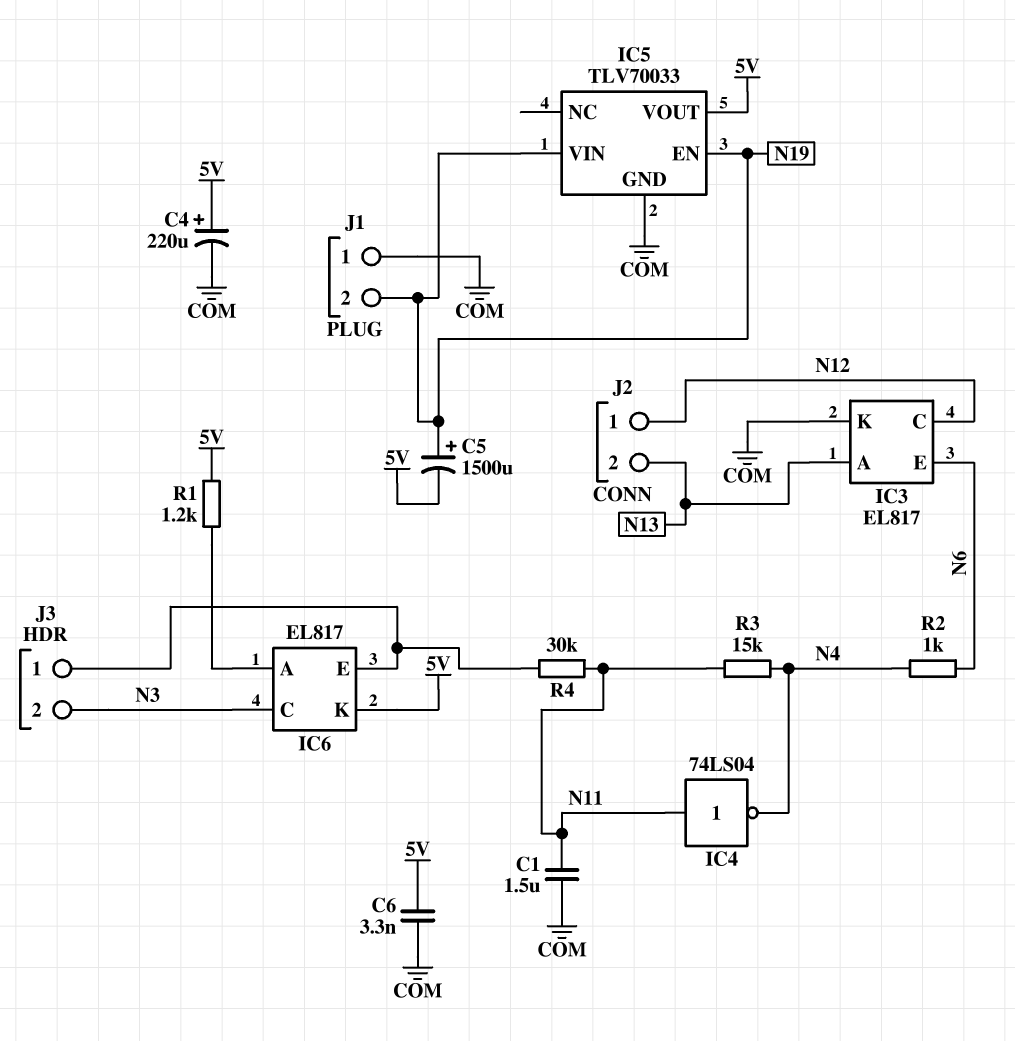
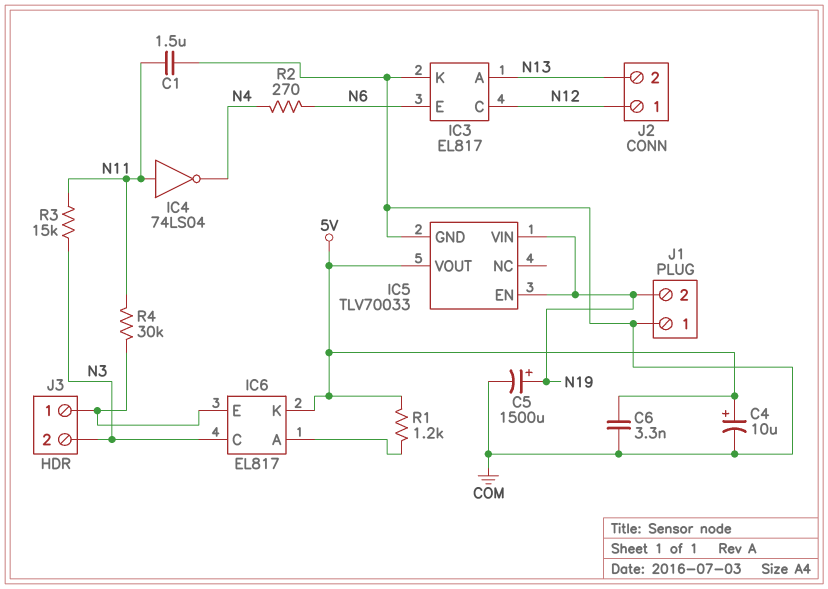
C4: 220uF (plus 5V, minus COM) -> 10uF (plus 5V, minus COM)
C5: 1500uF (plus N19, minus 5V) -> 1500uF (plus N19, minus COM)
R2: 1k (N4, N6) -> 270 (N4, N6)
R3: 15k (N4, N11) -> 15k (N3, N11)

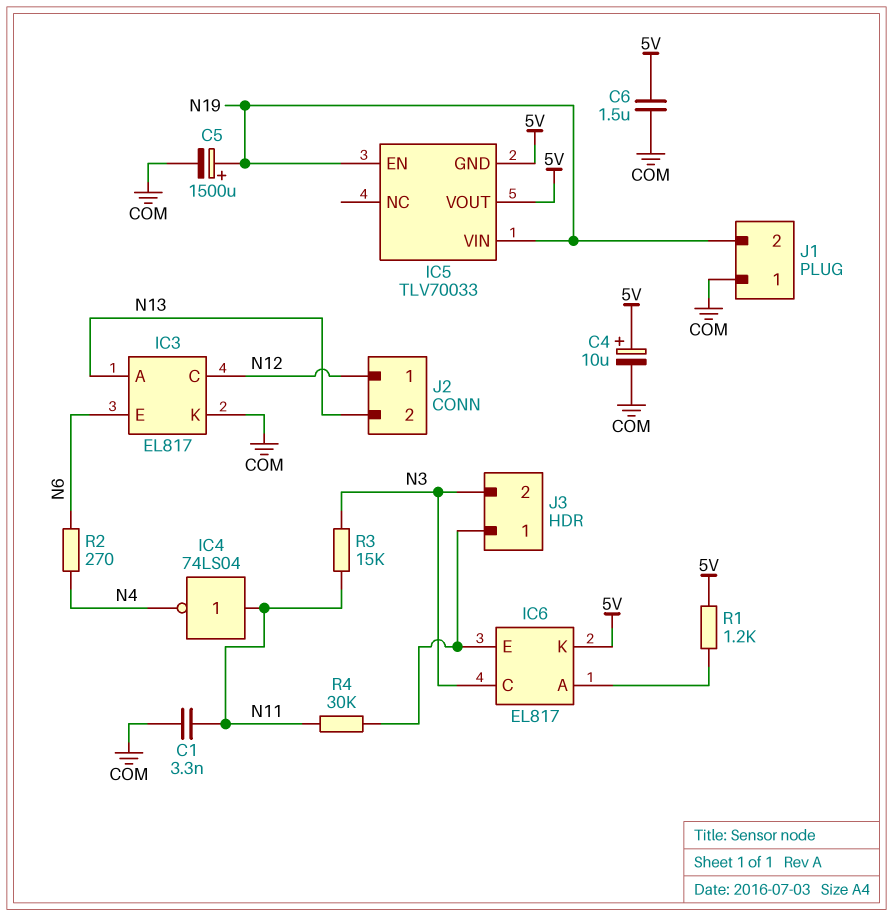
C1: 1.5uF (COM, N11) -> 3.3nF (COM, N11)
C6: 3.3nF (5V, COM) -> 1.5uF (5V, COM)
IC5 pin GND: COM -> 5V

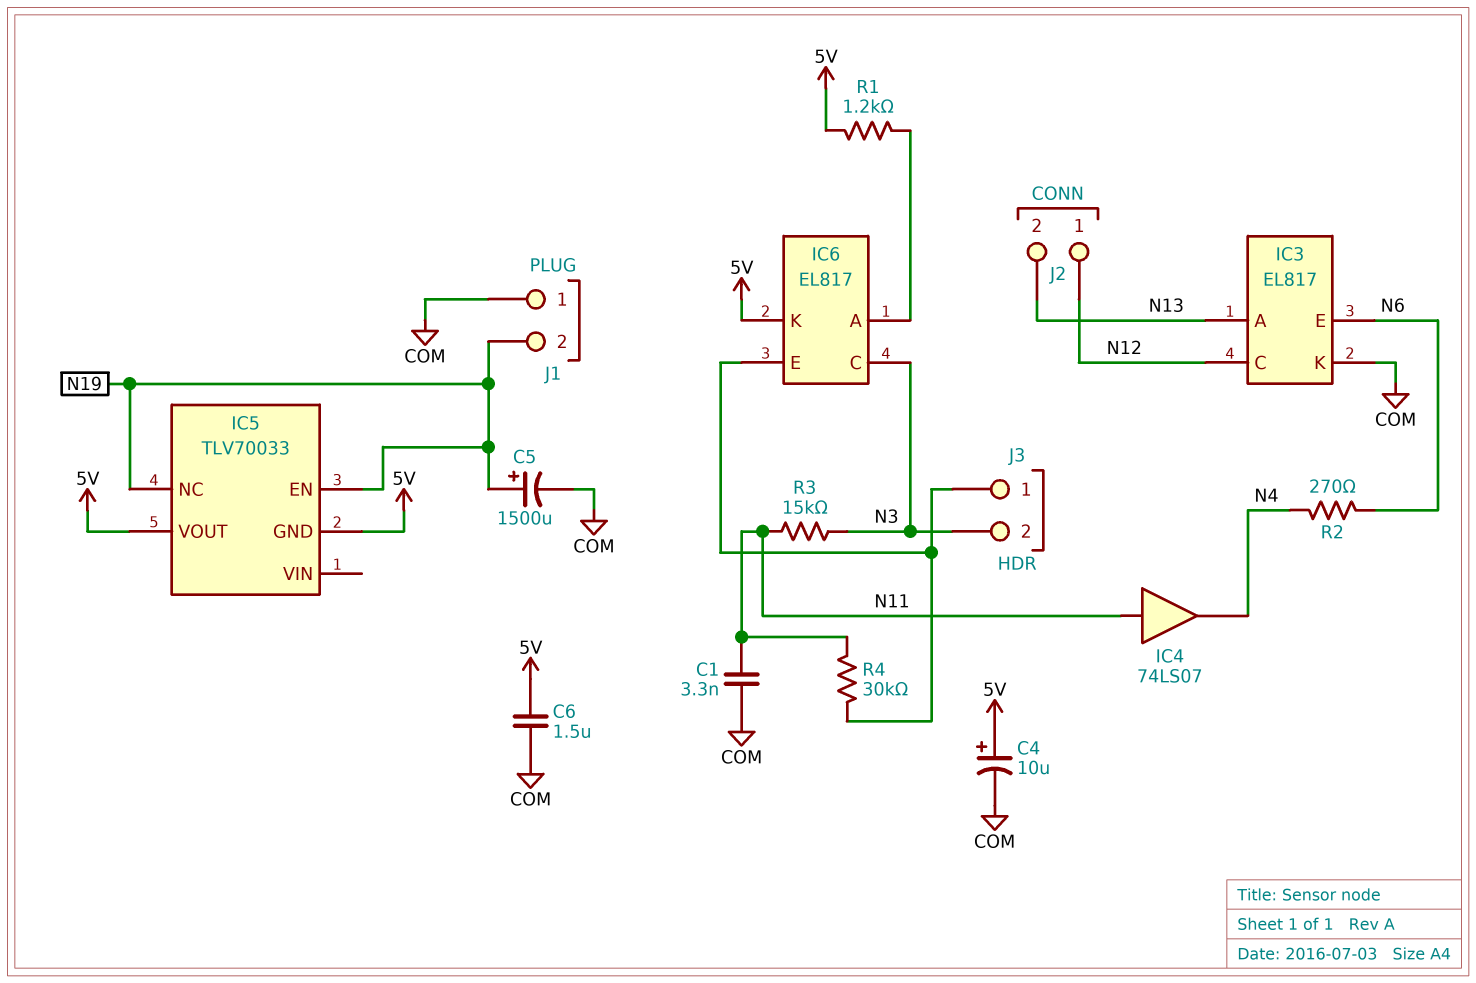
IC4: NOT 74LS04 (in N11, out N4) -> buffer 74LS07 (in N11, out N4)
IC5 pin NC: none -> N19
IC5 pin VIN: N19 -> none

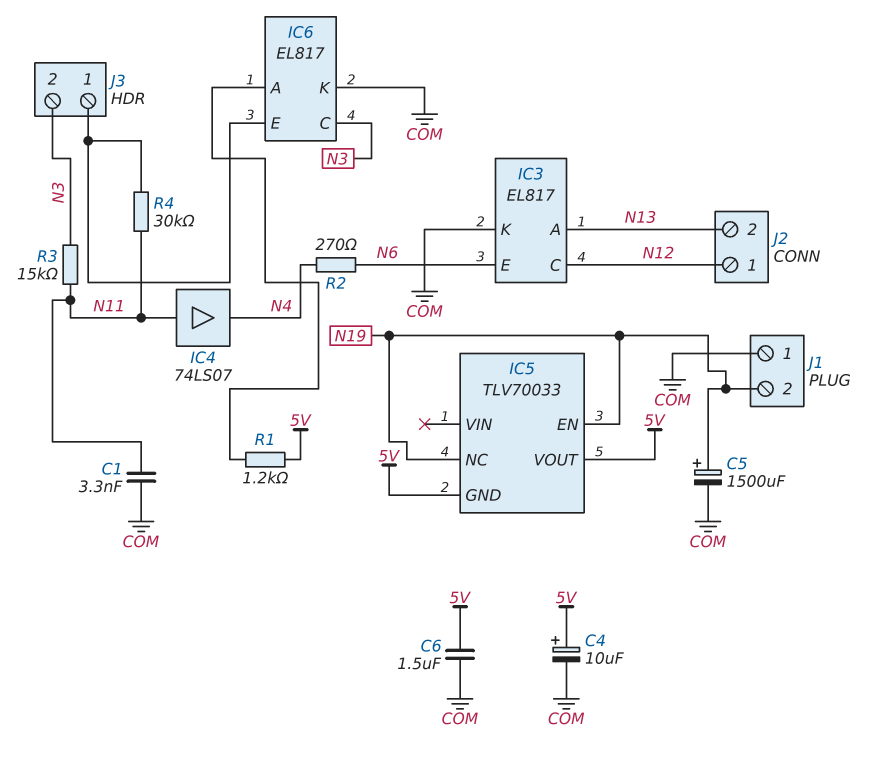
IC6 pin K: 5V -> COM

